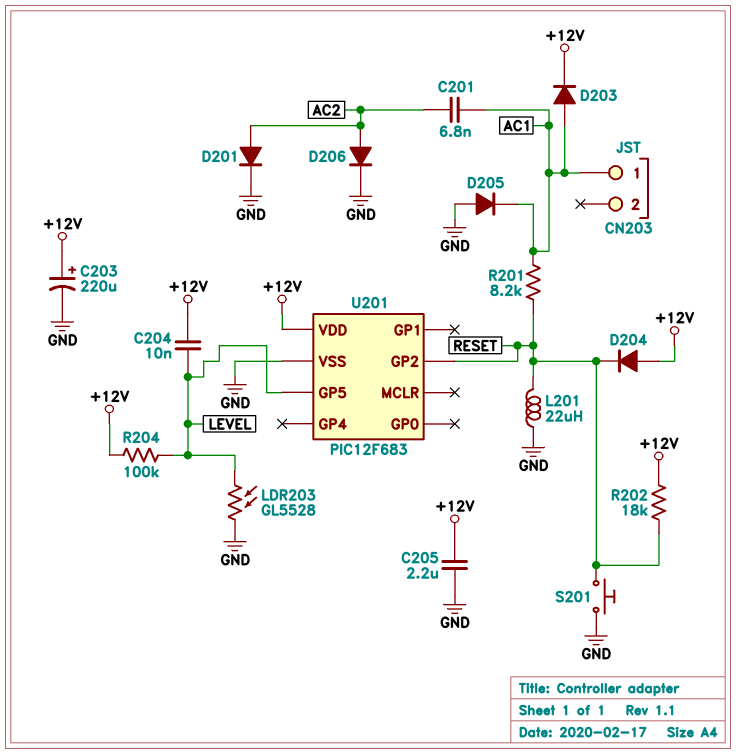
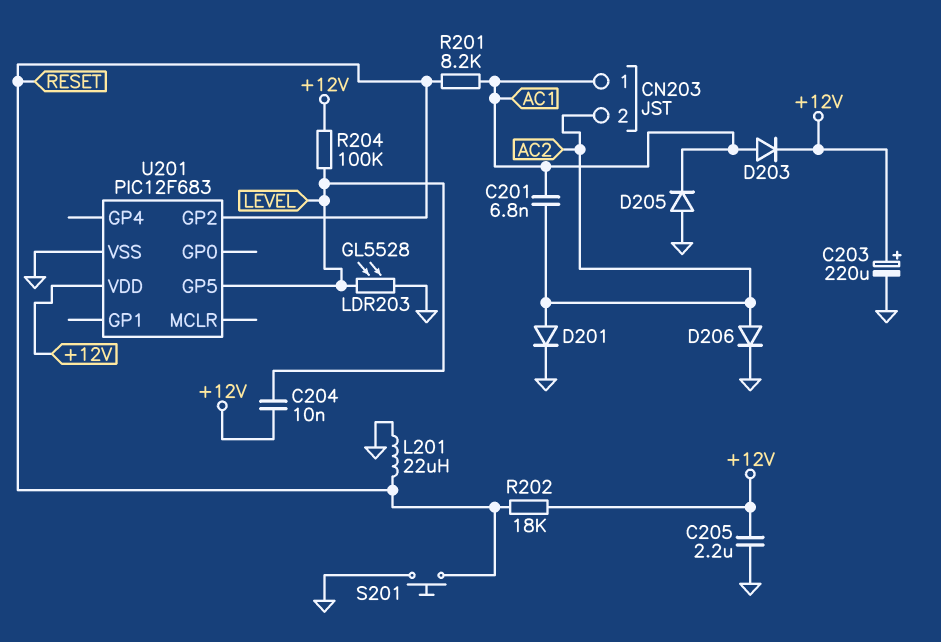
CN203 pin 2: none -> AC2
D204: diode (A +12V, K RESET) -> none

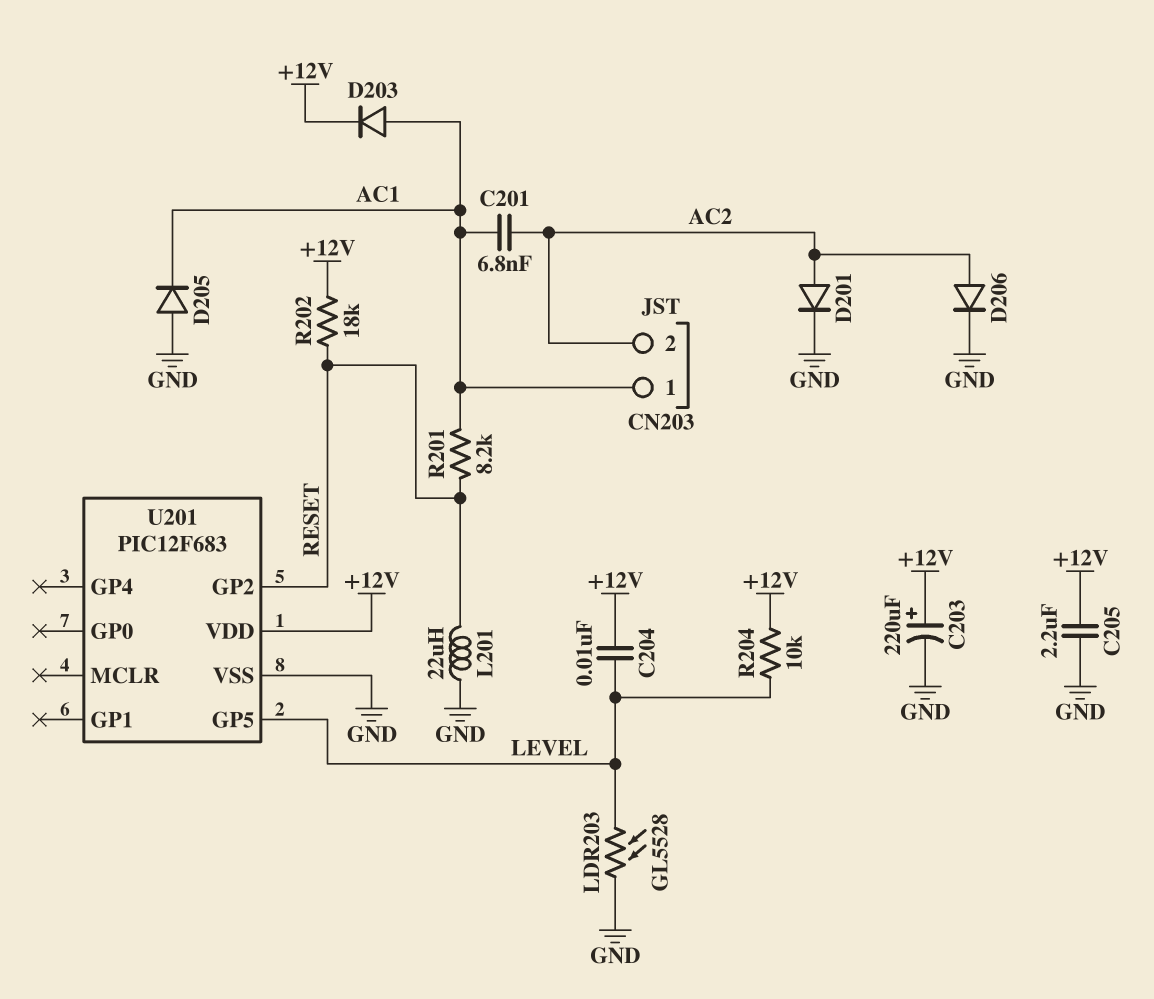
R204: 100k (+12V, LEVEL) -> 10k (+12V, LEVEL)
S201: button (GND, RESET) -> none

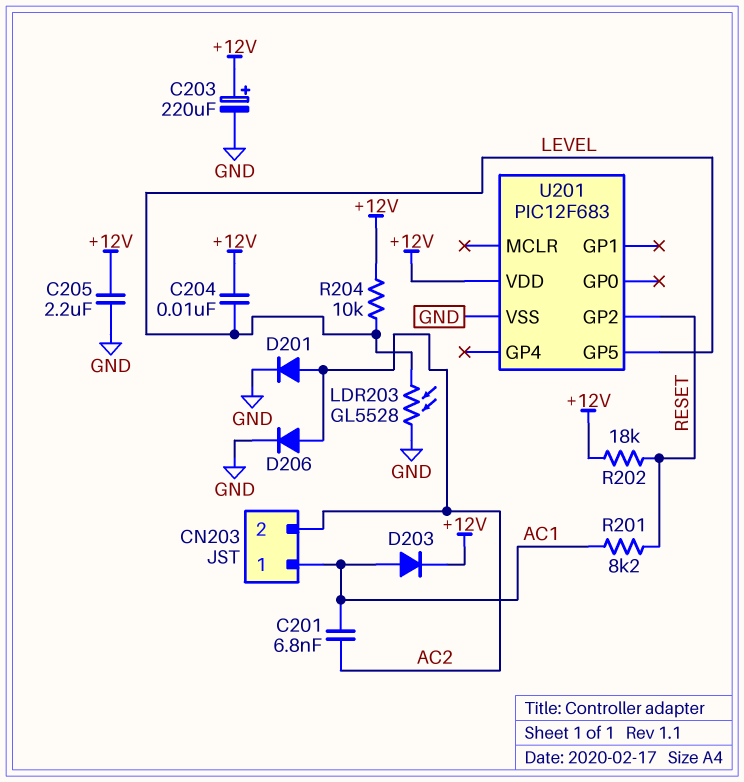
D205: diode (A GND, K AC1) -> none
L201: 22uH (GND, RESET) -> none

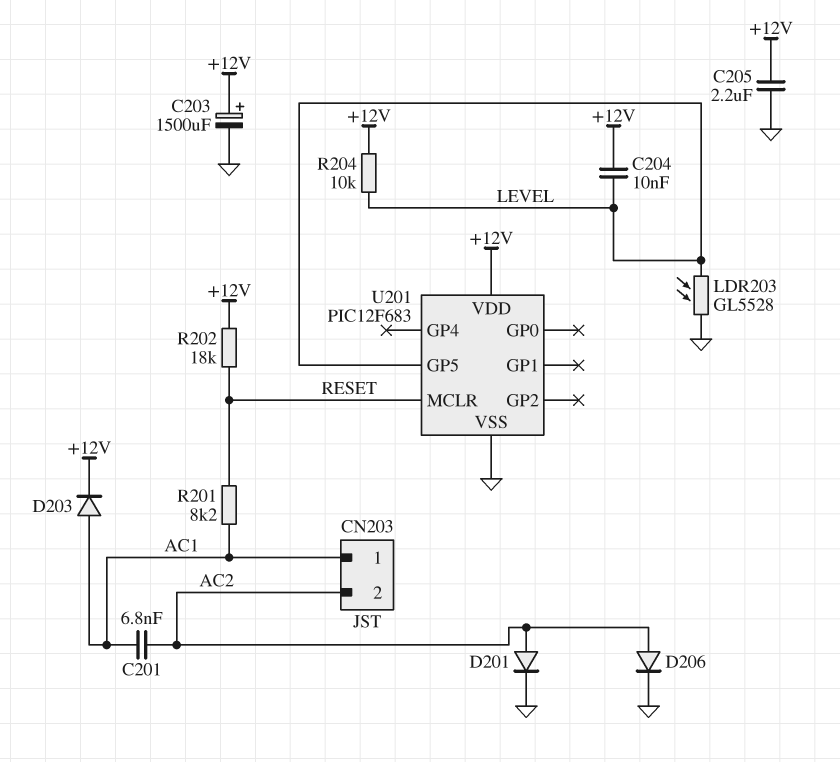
C203: 220uF (plus +12V, minus GND) -> 1500uF (plus +12V, minus GND)
U201 pin GP2: RESET -> none
U201 pin MCLR: none -> RESET

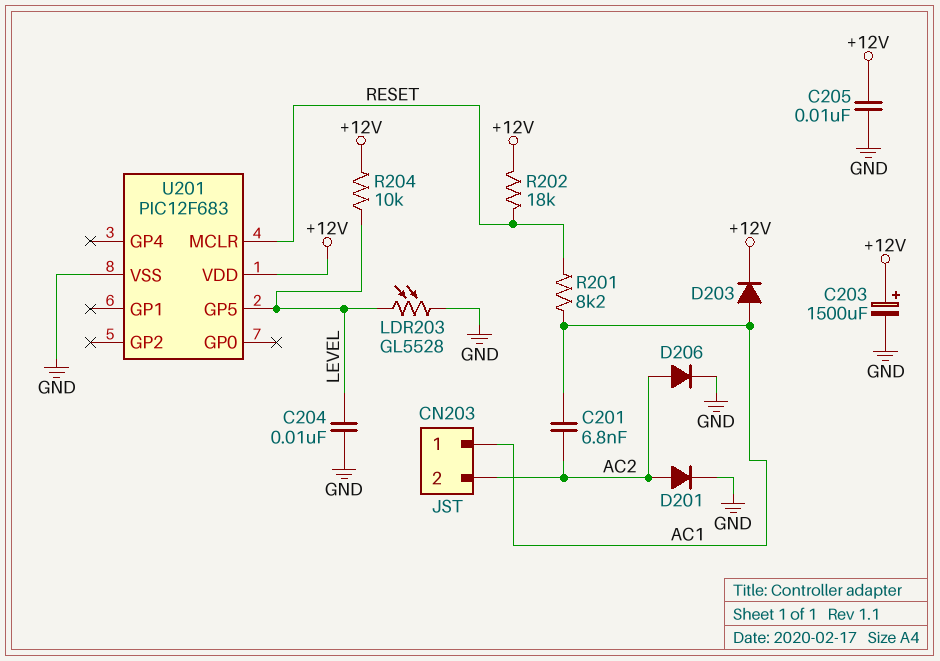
C204: 10nF (+12V, LEVEL) -> 10nF (GND, LEVEL)
C205: 2.2uF (+12V, GND) -> 10nF (+12V, GND)

